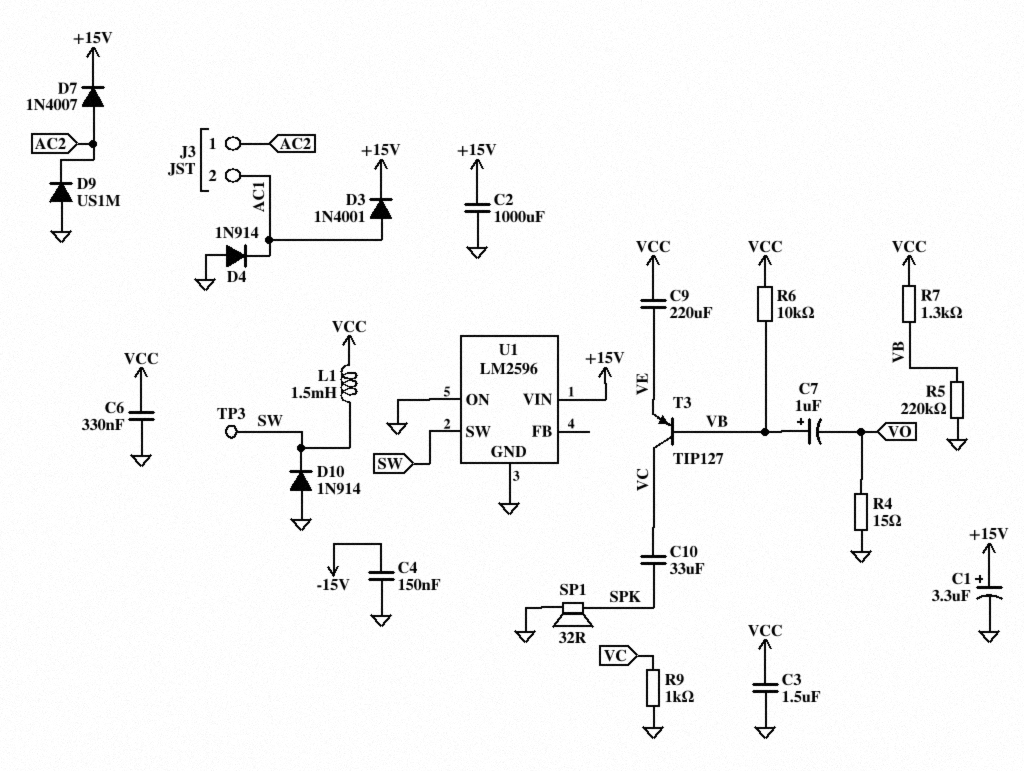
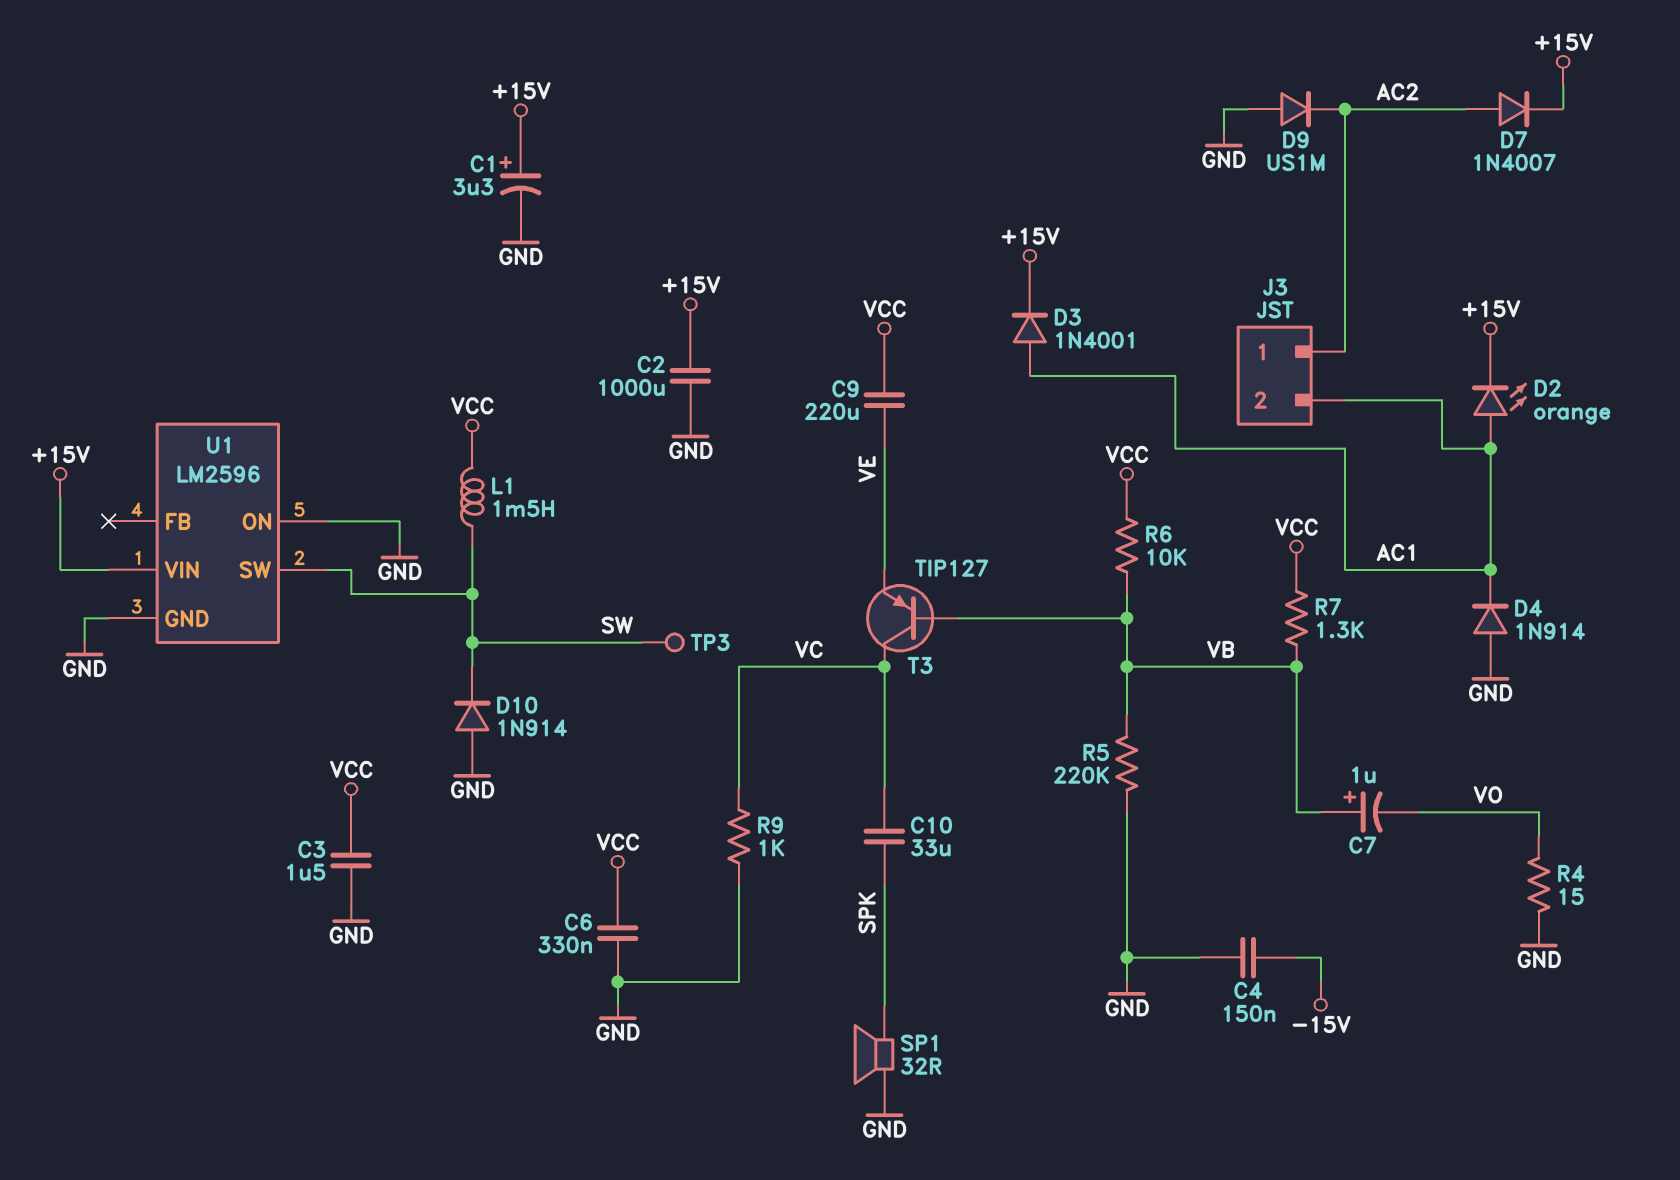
D2: none -> LED orange (A AC1, K +15V)

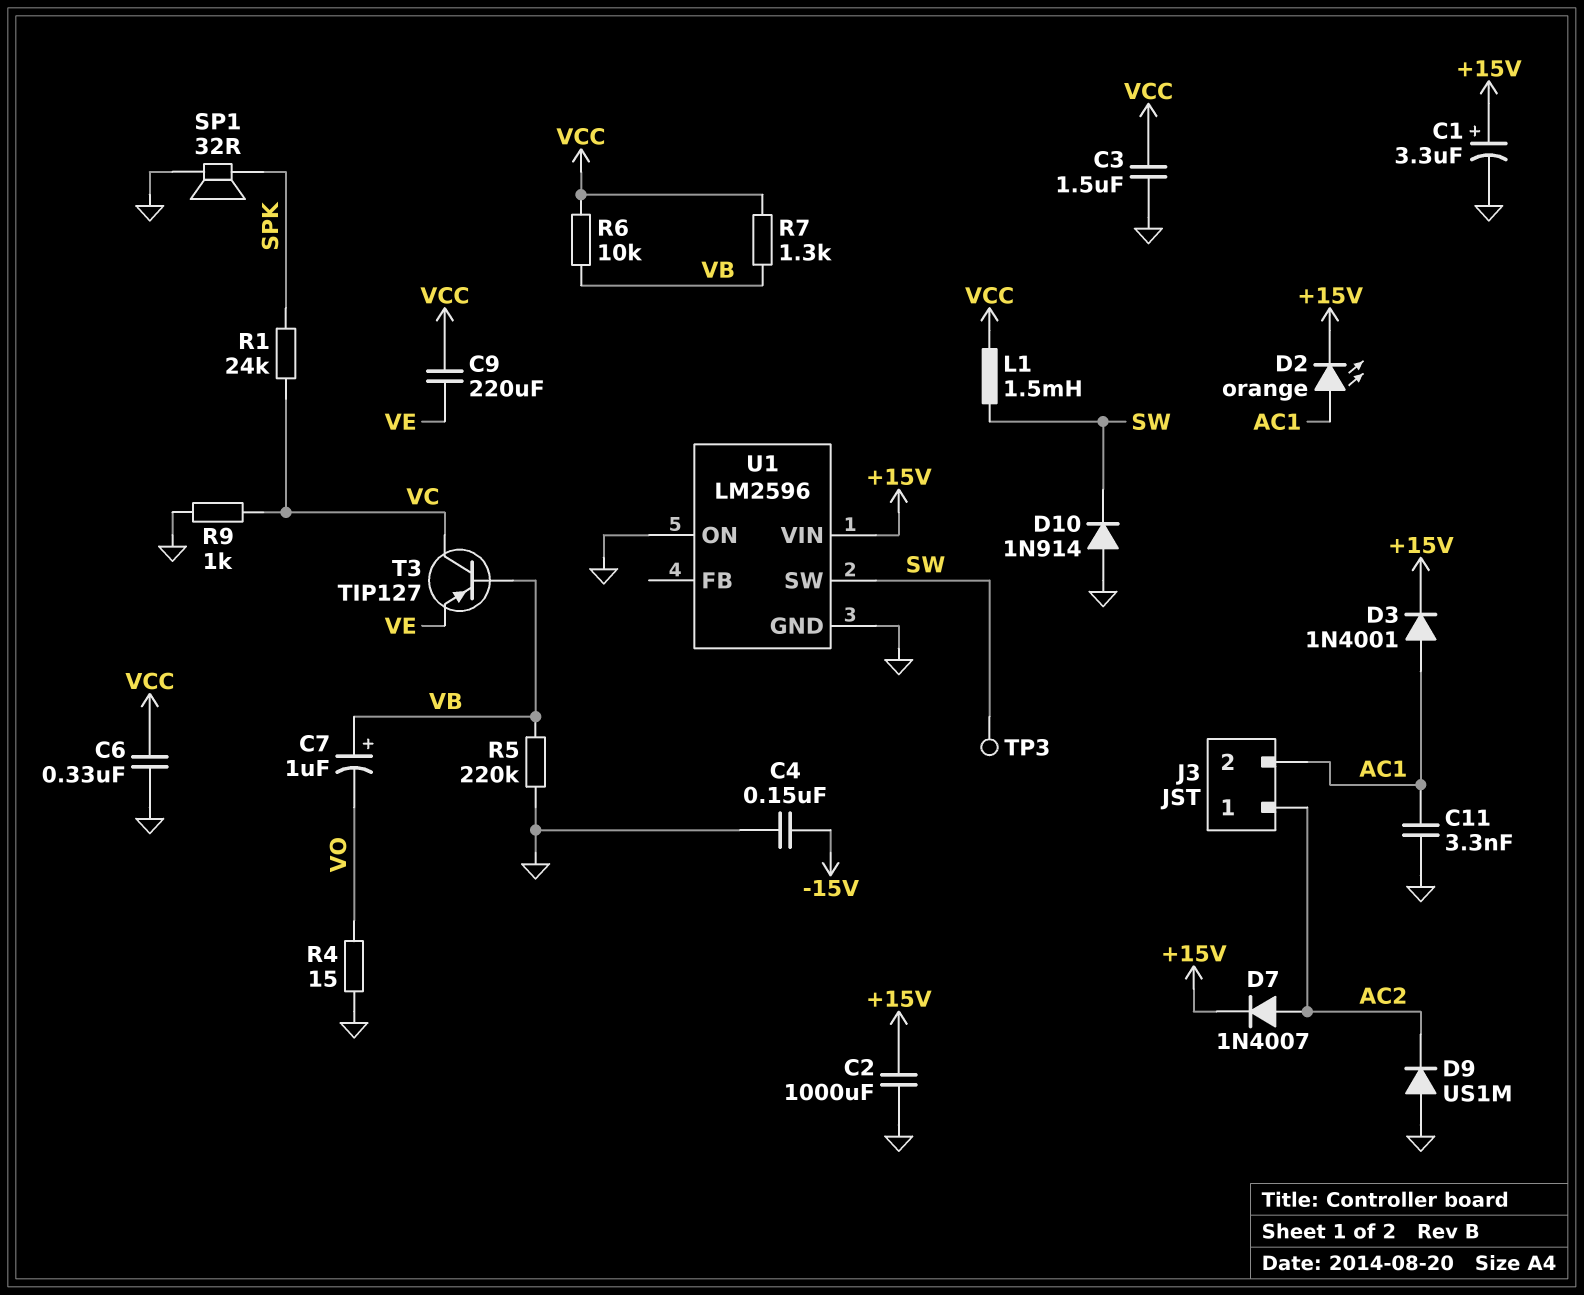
C10: 33uF (SPK, VC) -> none
C11: none -> 3.3nF (AC1, GND)
D4: diode 1N914 (A GND, K AC1) -> none
R1: none -> 24k (SPK, VC)

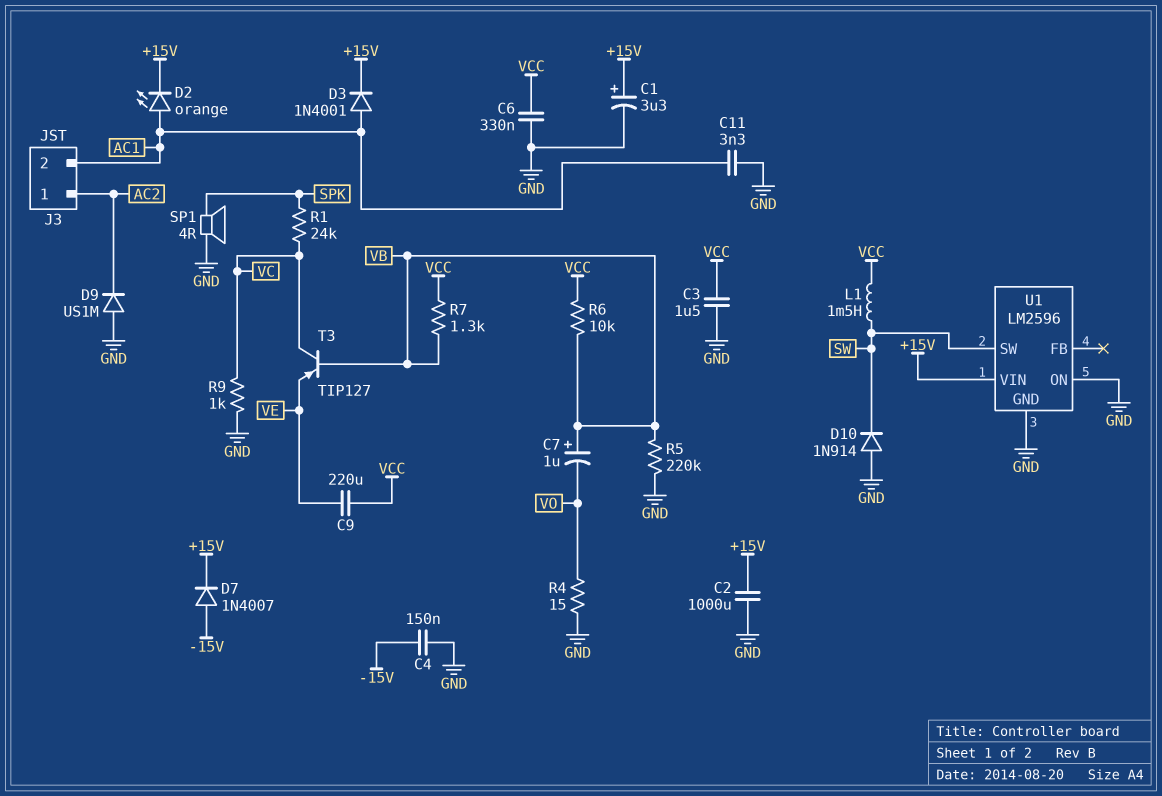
D7: diode 1N4007 (A AC2, K +15V) -> diode 1N4007 (A -15V, K +15V)
SP1: speaker 32R (GND, SPK) -> speaker 4R (GND, SPK)
TP3: test point (SW) -> none

